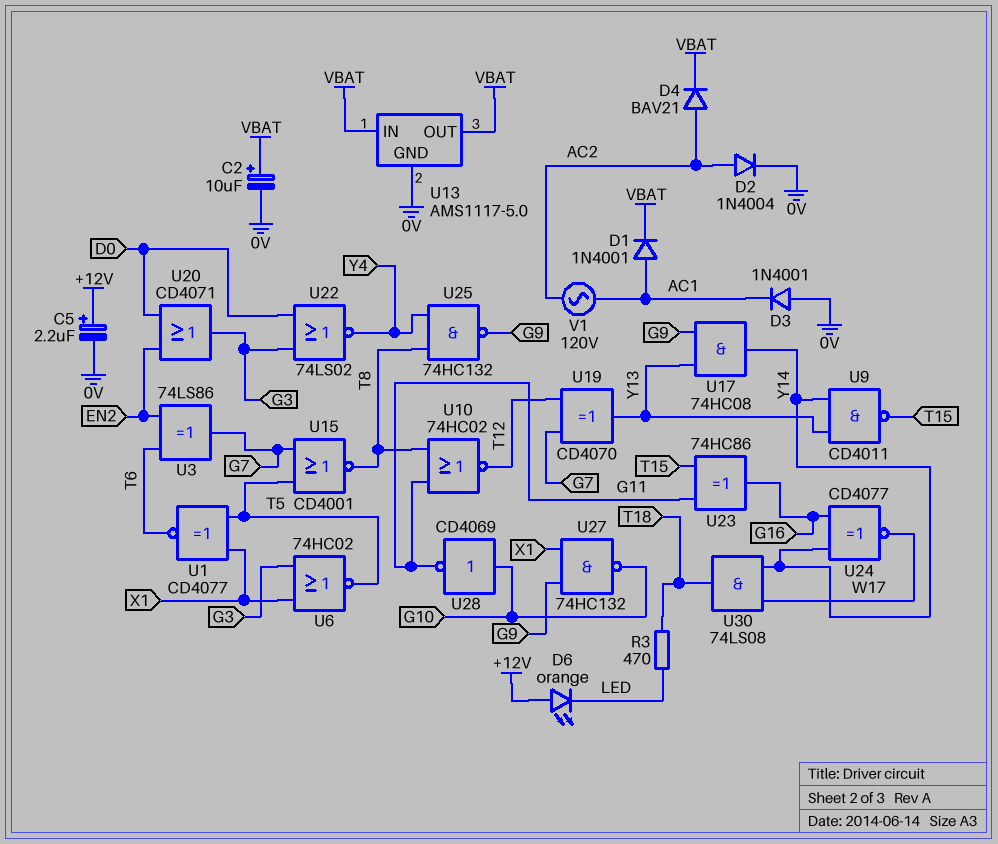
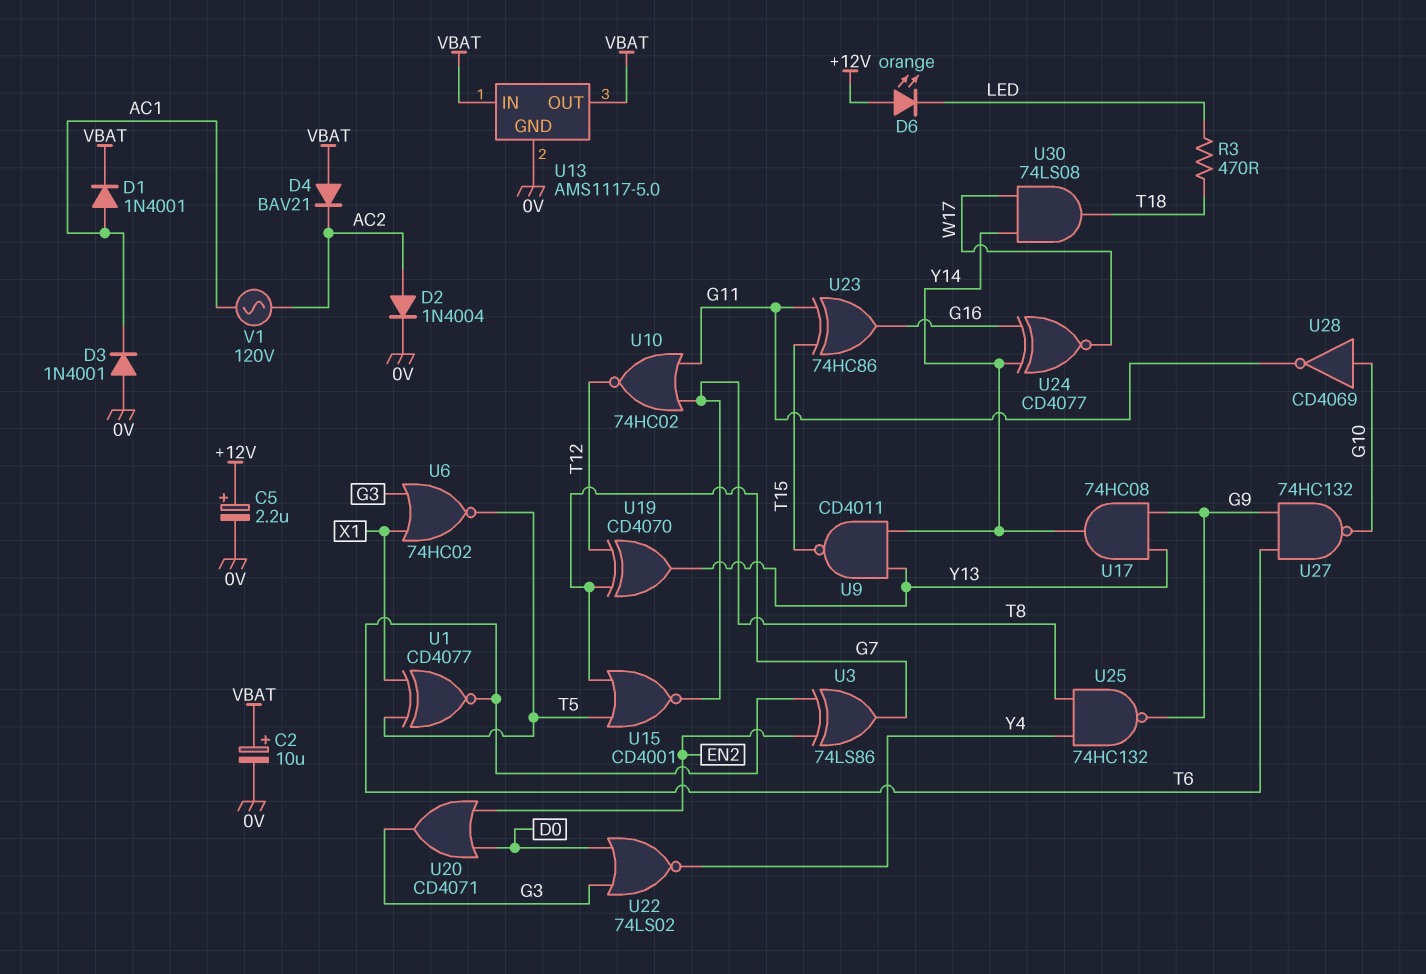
D4: diode BAV21 (A AC2, K VBAT) -> diode BAV21 (A VBAT, K AC2)
U27: NAND 74HC132 (in G9, in X1, out G10) -> NAND 74HC132 (in G9, in T6, out G10)

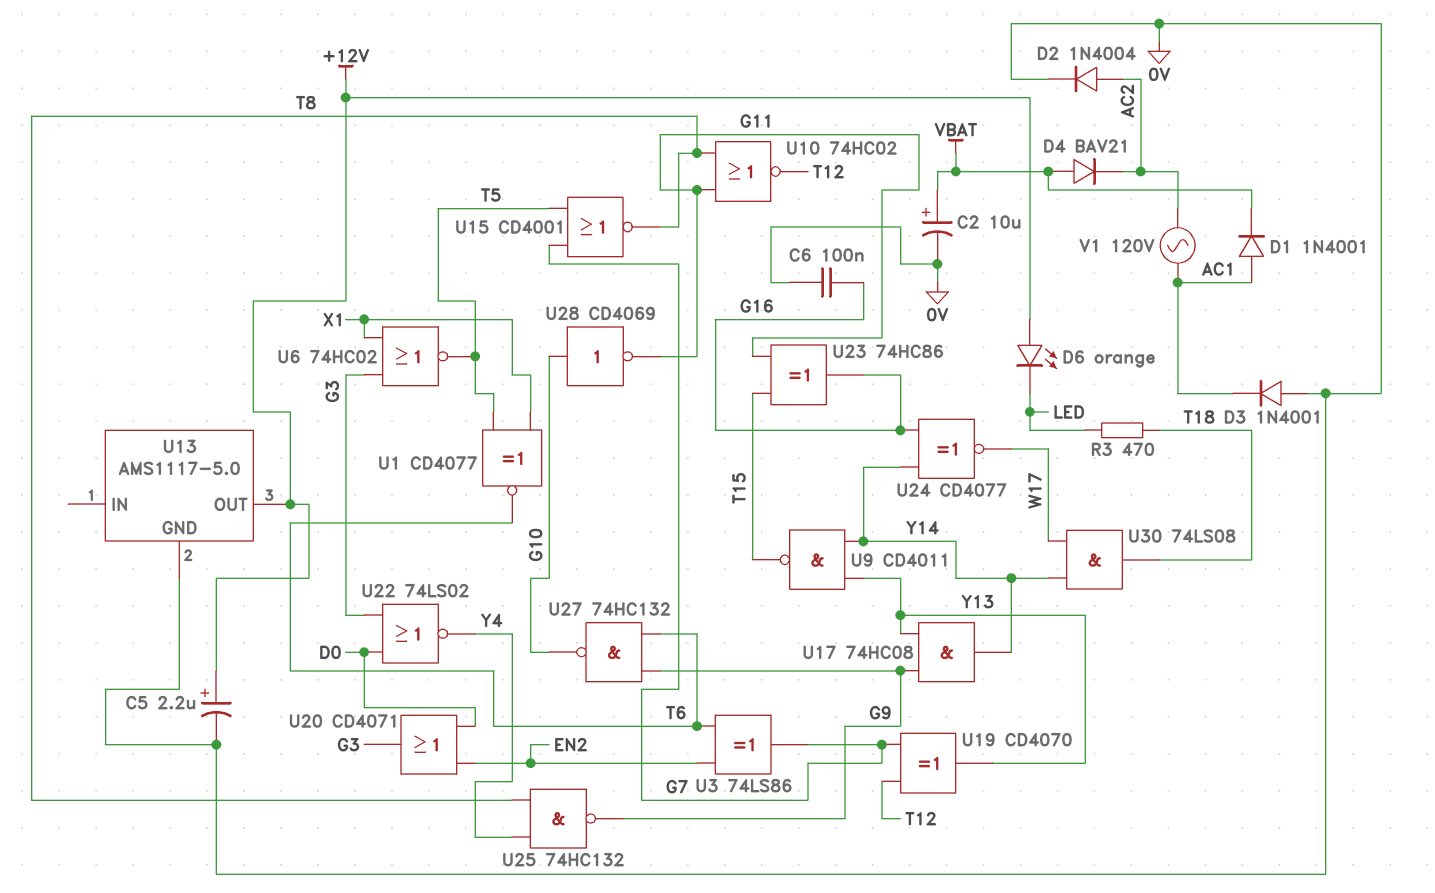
C6: none -> 100nF (0V, G16)
U13 pin IN: VBAT -> none
U13 pin OUT: VBAT -> +12V

